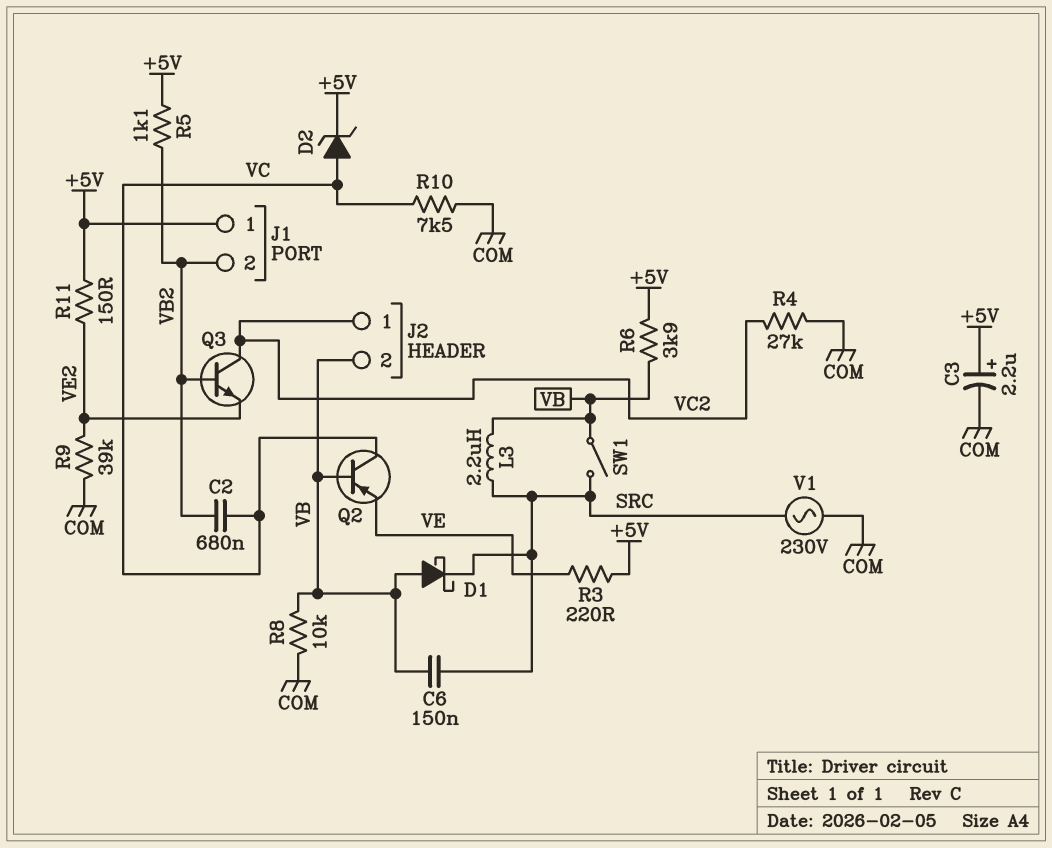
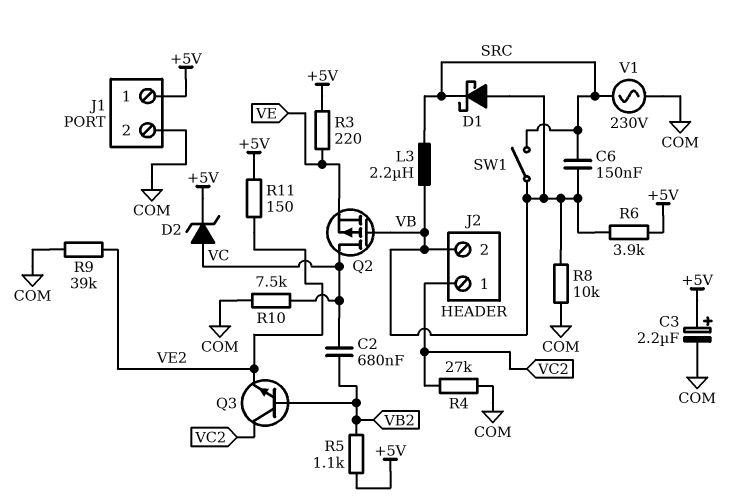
J1 pin 2: VB2 -> COM
Q2: PNP (B VB, C VC, E VE) -> PMOS (G VB, D VC, S VE)

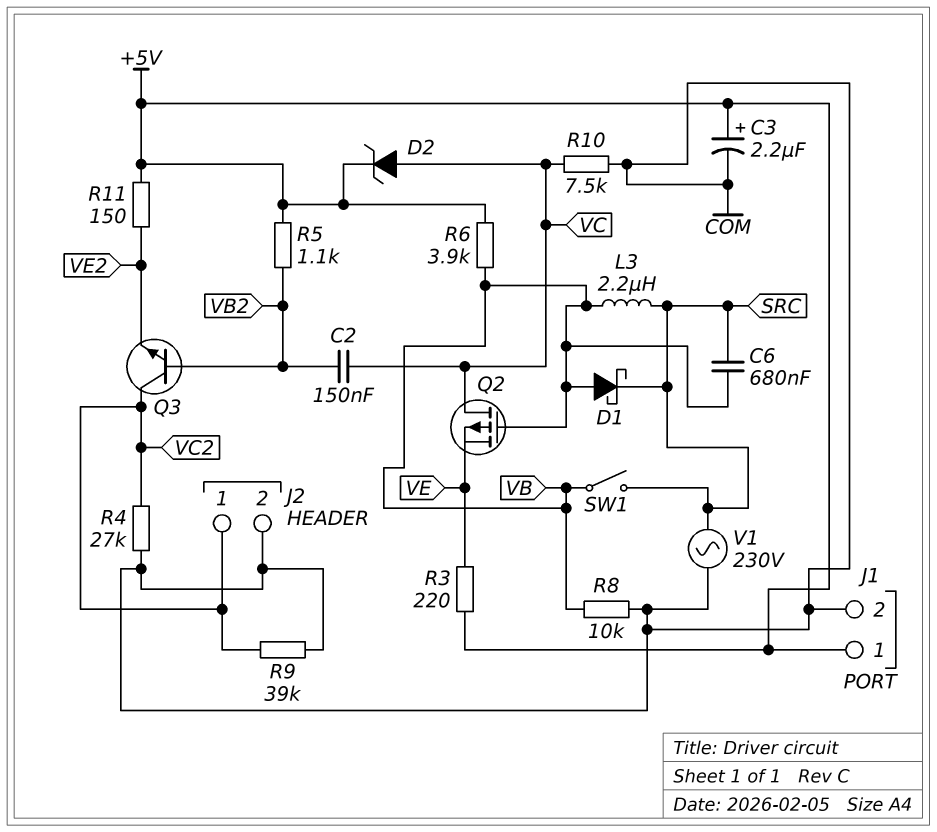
C2: 680nF (VB2, VC) -> 150nF (VB2, VC)
C6: 150nF (SRC, VB) -> 680nF (SRC, VB)
J2 pin 2: VB -> COM
R9: 39k (COM, VE2) -> 39k (COM, VC2)

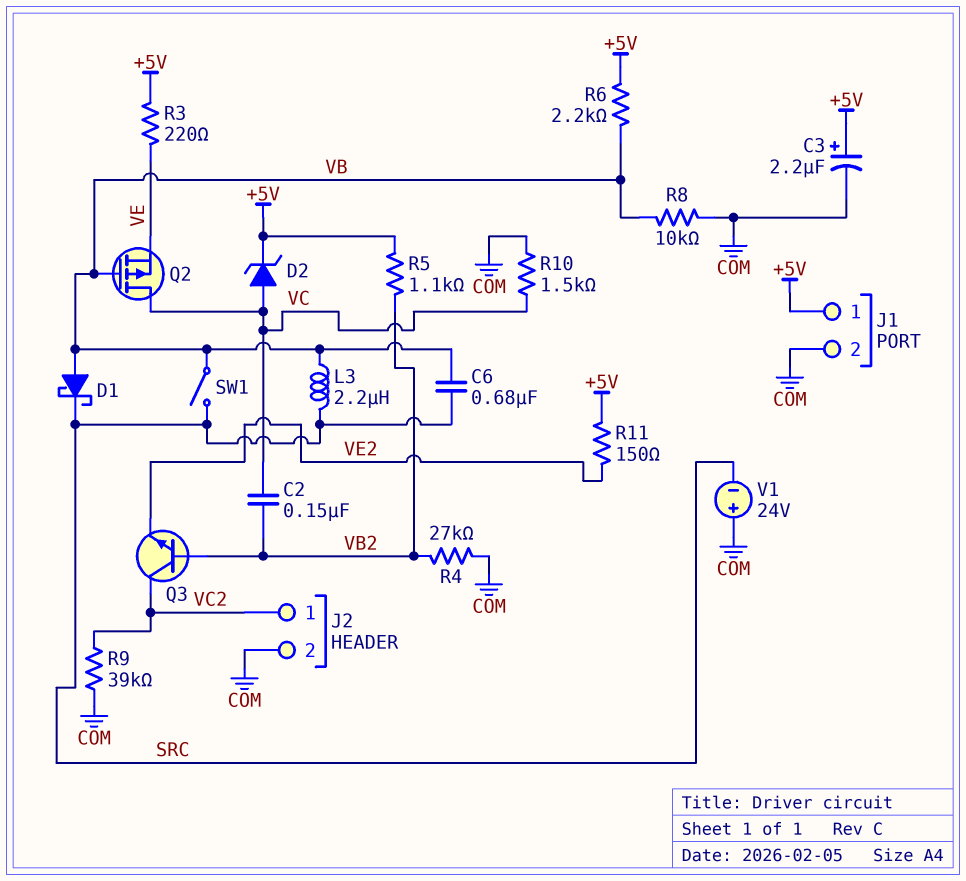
R4: 27k (COM, VC2) -> 27k (COM, VB2)
R6: 3.9k (+5V, VB) -> 2.2k (+5V, VB)
R10: 7.5k (COM, VC) -> 1.5k (COM, VC)
V1: AC 230V (COM, SRC) -> 24V (plus COM, minus SRC)

